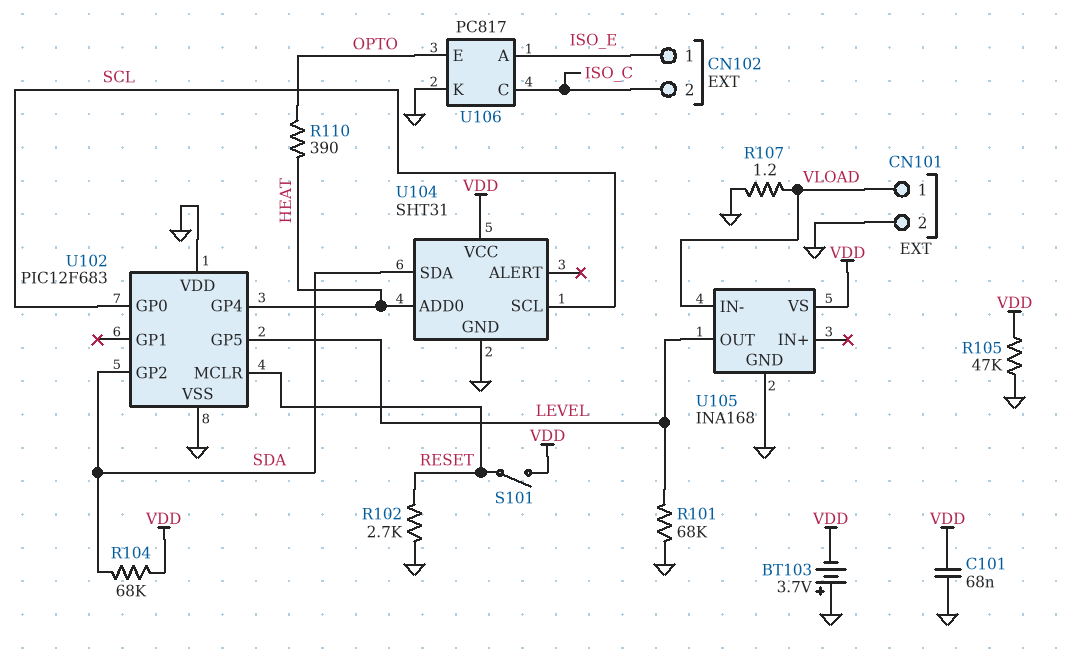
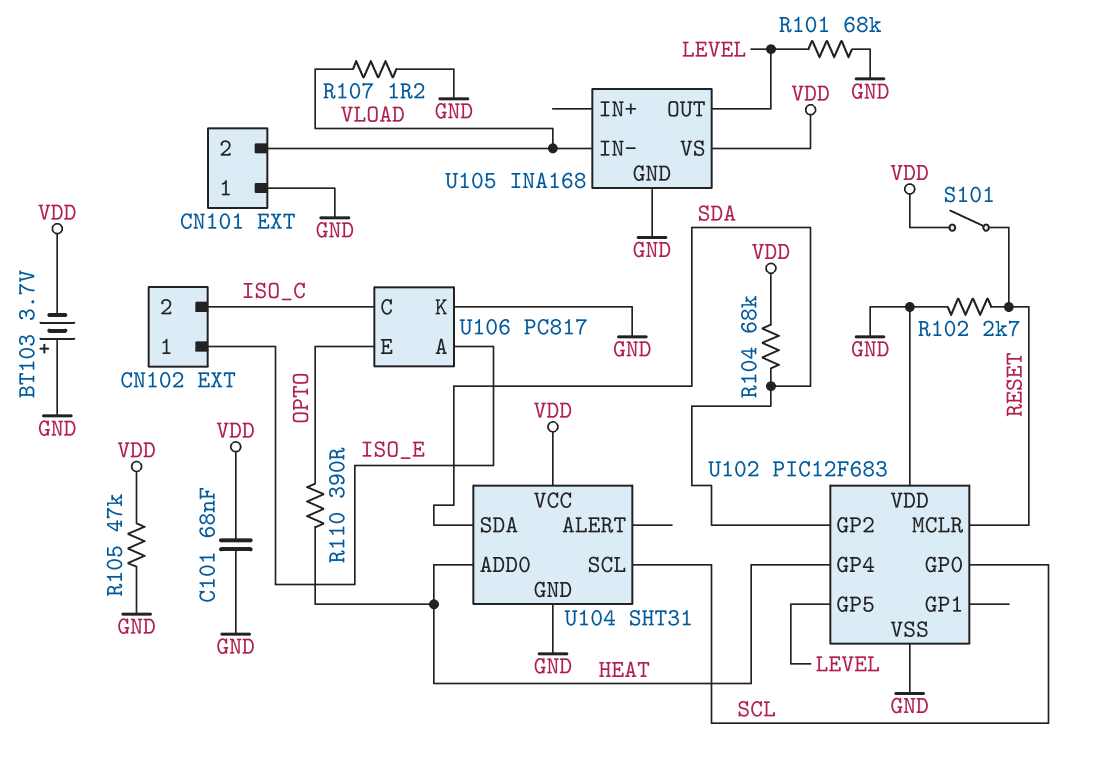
CN101 pin 1: VLOAD -> GND
CN101 pin 2: GND -> VLOAD

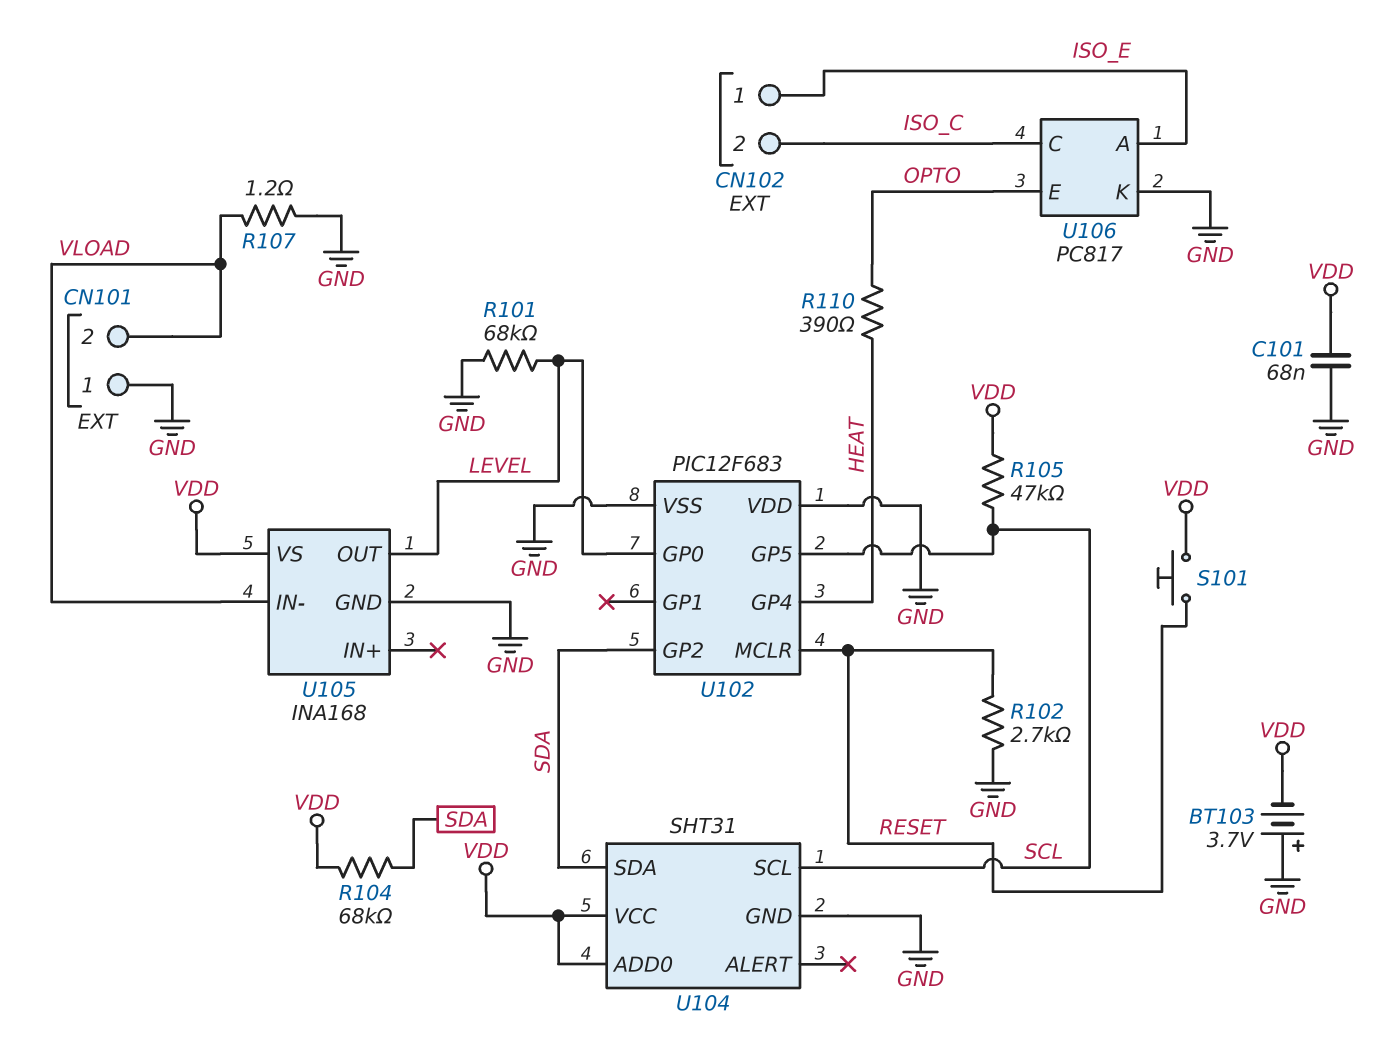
R105: 47k (GND, VDD) -> 47k (SCL, VDD)
S101: switch (RESET, VDD) -> button (RESET, VDD)
U102 pin GP0: SCL -> LEVEL
U102 pin GP5: LEVEL -> SCL
U104 pin ADD0: HEAT -> VDD

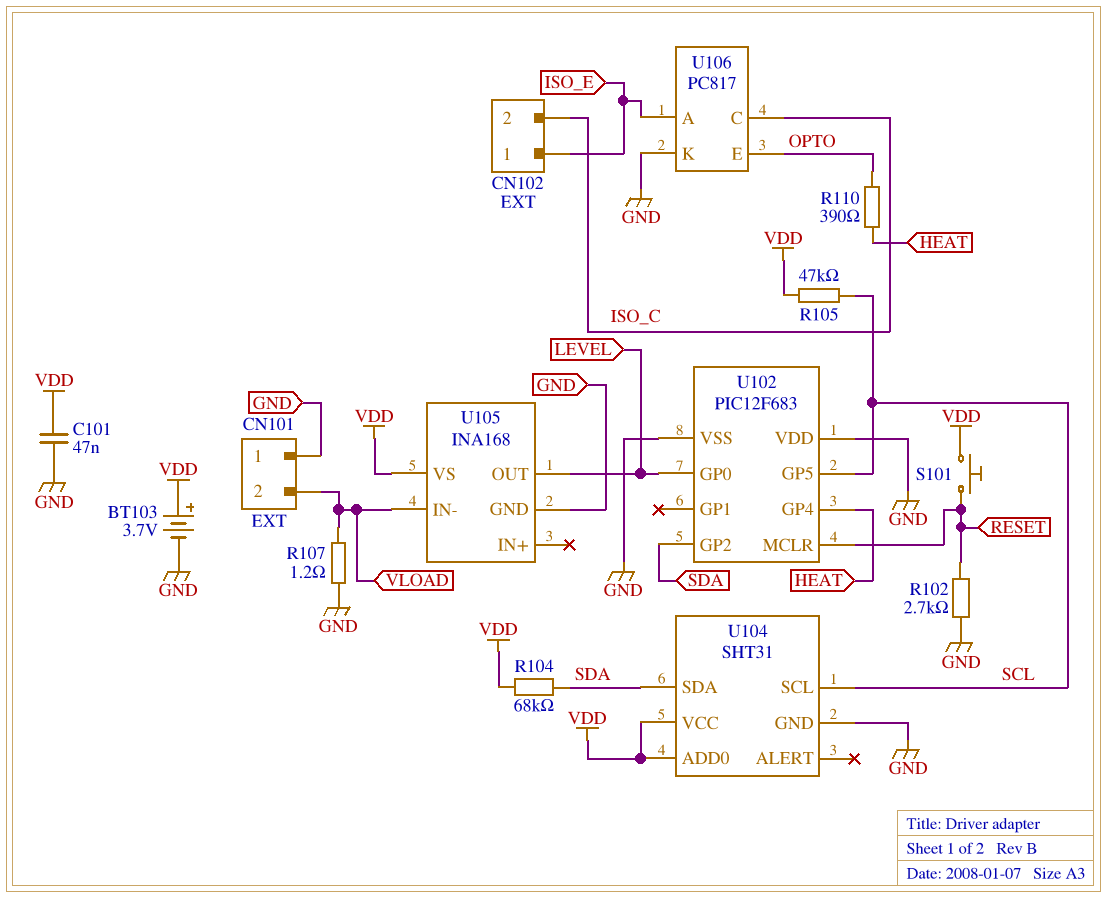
BT103: 3.7V (plus GND, minus VDD) -> 3.7V (plus VDD, minus GND)
C101: 68nF (GND, VDD) -> 47nF (GND, VDD)
R101: 68k (GND, LEVEL) -> none

